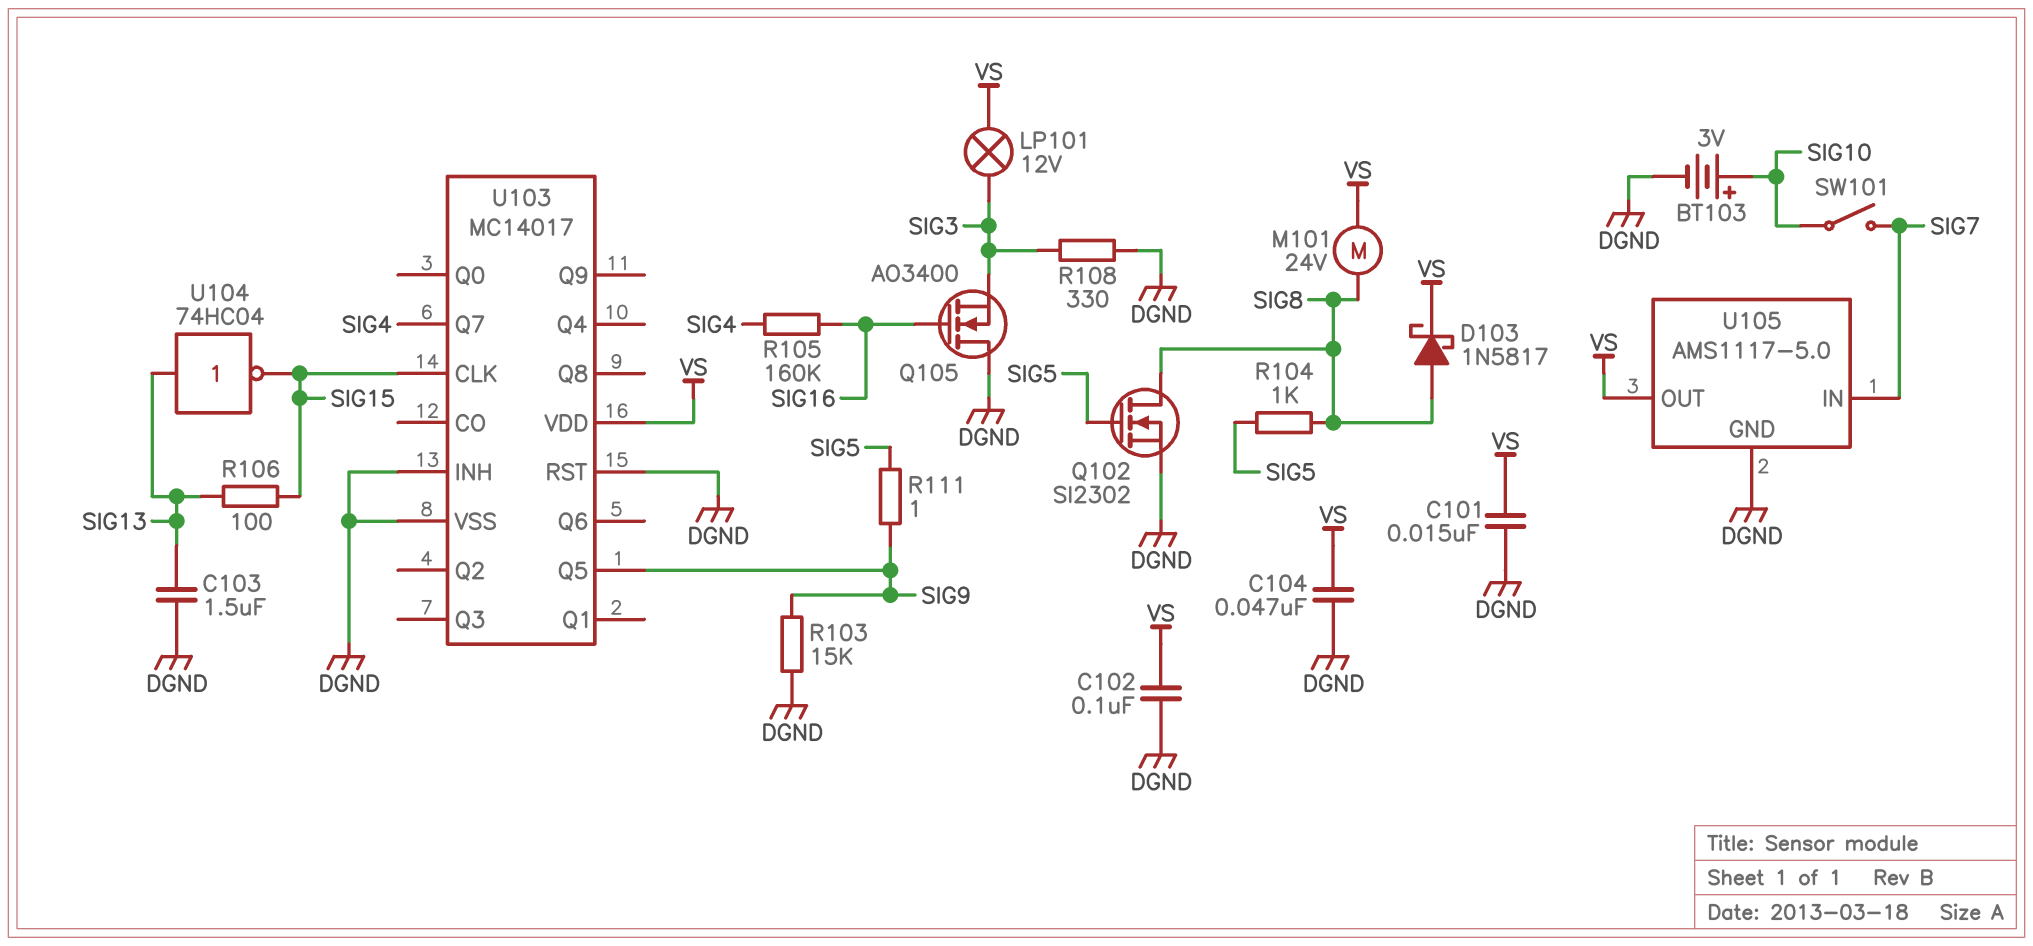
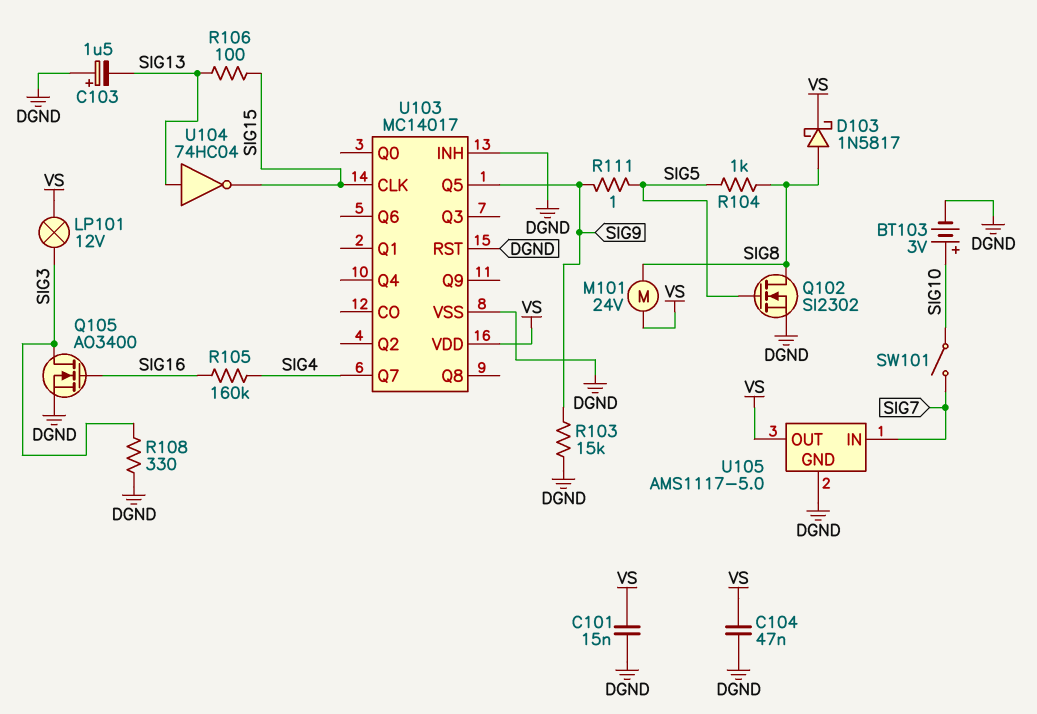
C102: 100nF (DGND, VS) -> none
C103: 1.5uF (DGND, SIG13) -> 1.5uF (plus DGND, minus SIG13)
Q105: NMOS AO3400 (G SIG16, D DGND, S SIG3) -> NMOS AO3400 (G SIG16, D SIG3, S DGND)

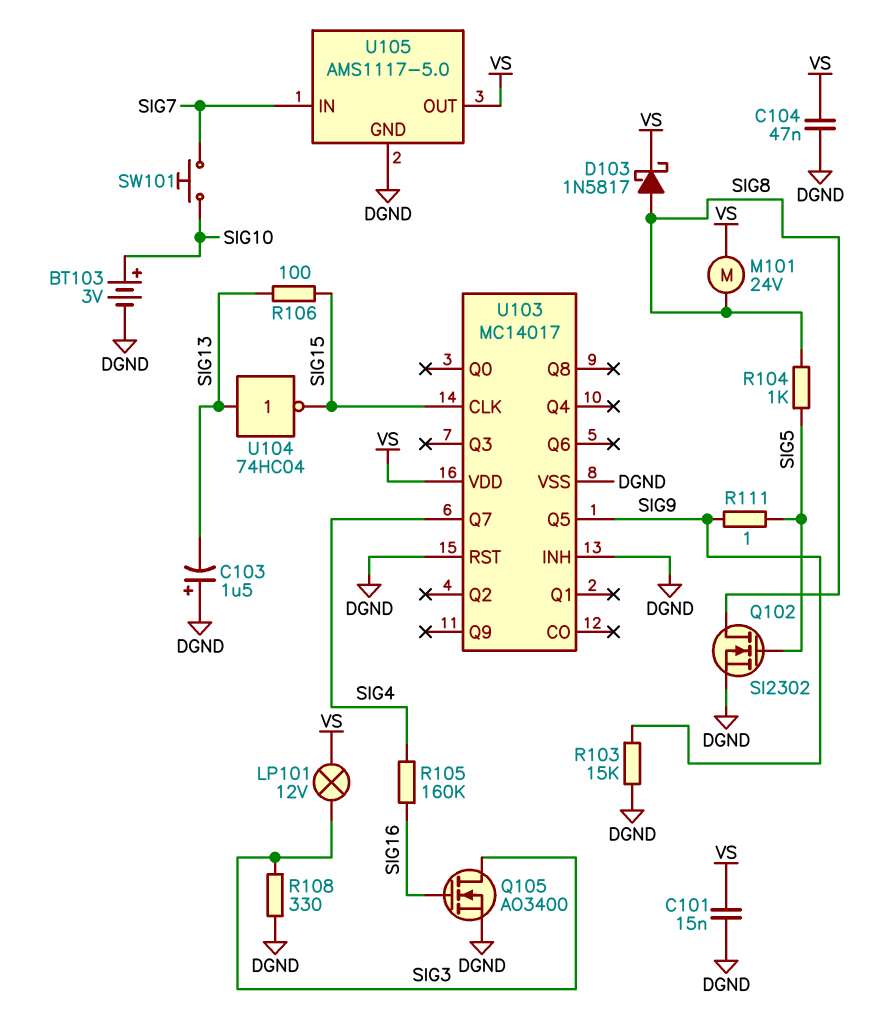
SW101: switch (SIG7, SIG10) -> button (SIG7, SIG10)

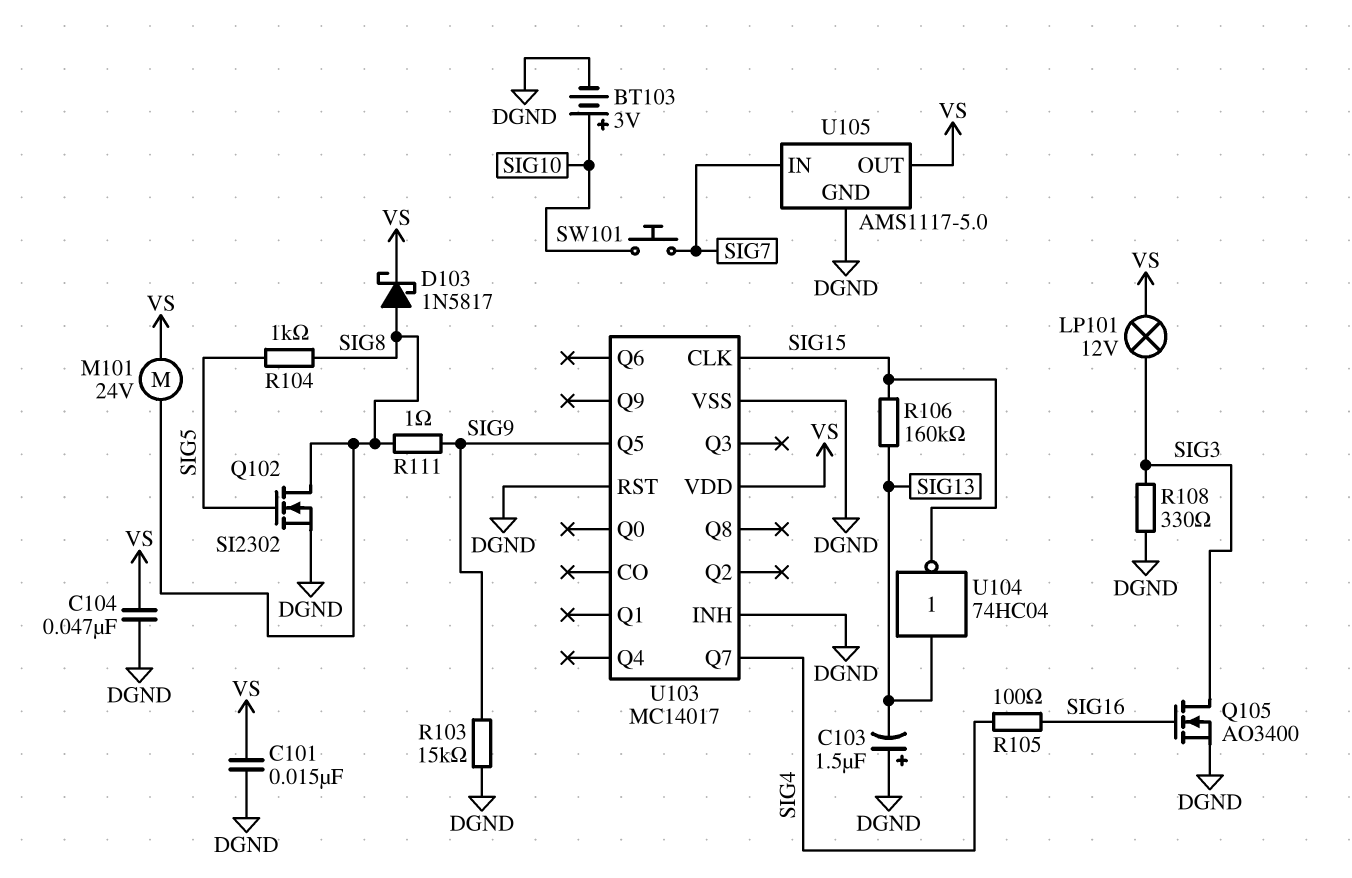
R105: 160k (SIG4, SIG16) -> 100 (SIG4, SIG16)
R106: 100 (SIG13, SIG15) -> 160k (SIG13, SIG15)
R111: 1 (SIG5, SIG9) -> 1 (SIG8, SIG9)

